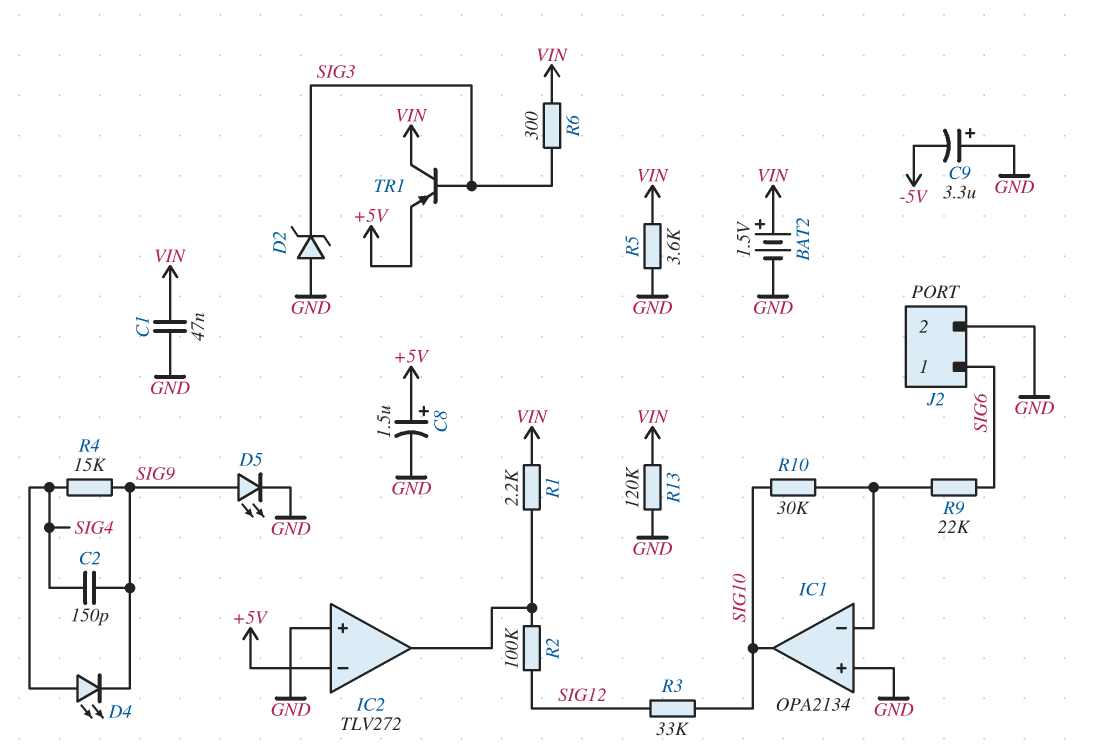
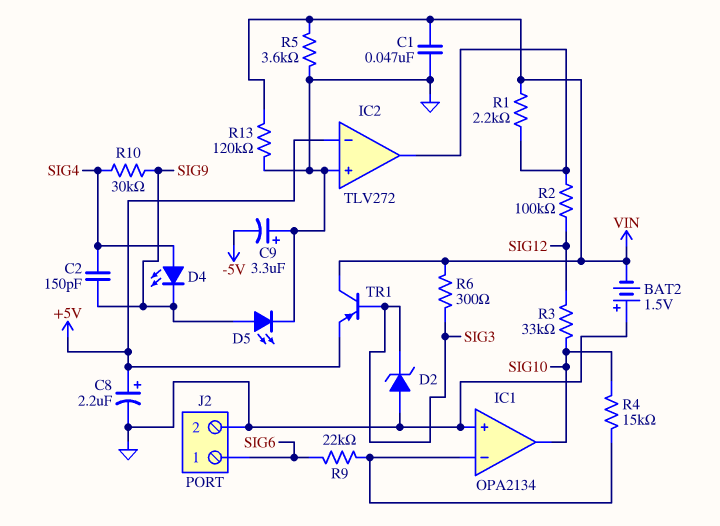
BAT2: 1.5V (plus VIN, minus GND) -> 1.5V (plus GND, minus VIN)
C8: 1.5uF (plus +5V, minus GND) -> 2.2uF (plus +5V, minus GND)
R4: 15k (SIG4, SIG9) -> 15k (IC1/in-, SIG10)
R10: 30k (IC1/in-, SIG10) -> 30k (SIG4, SIG9)

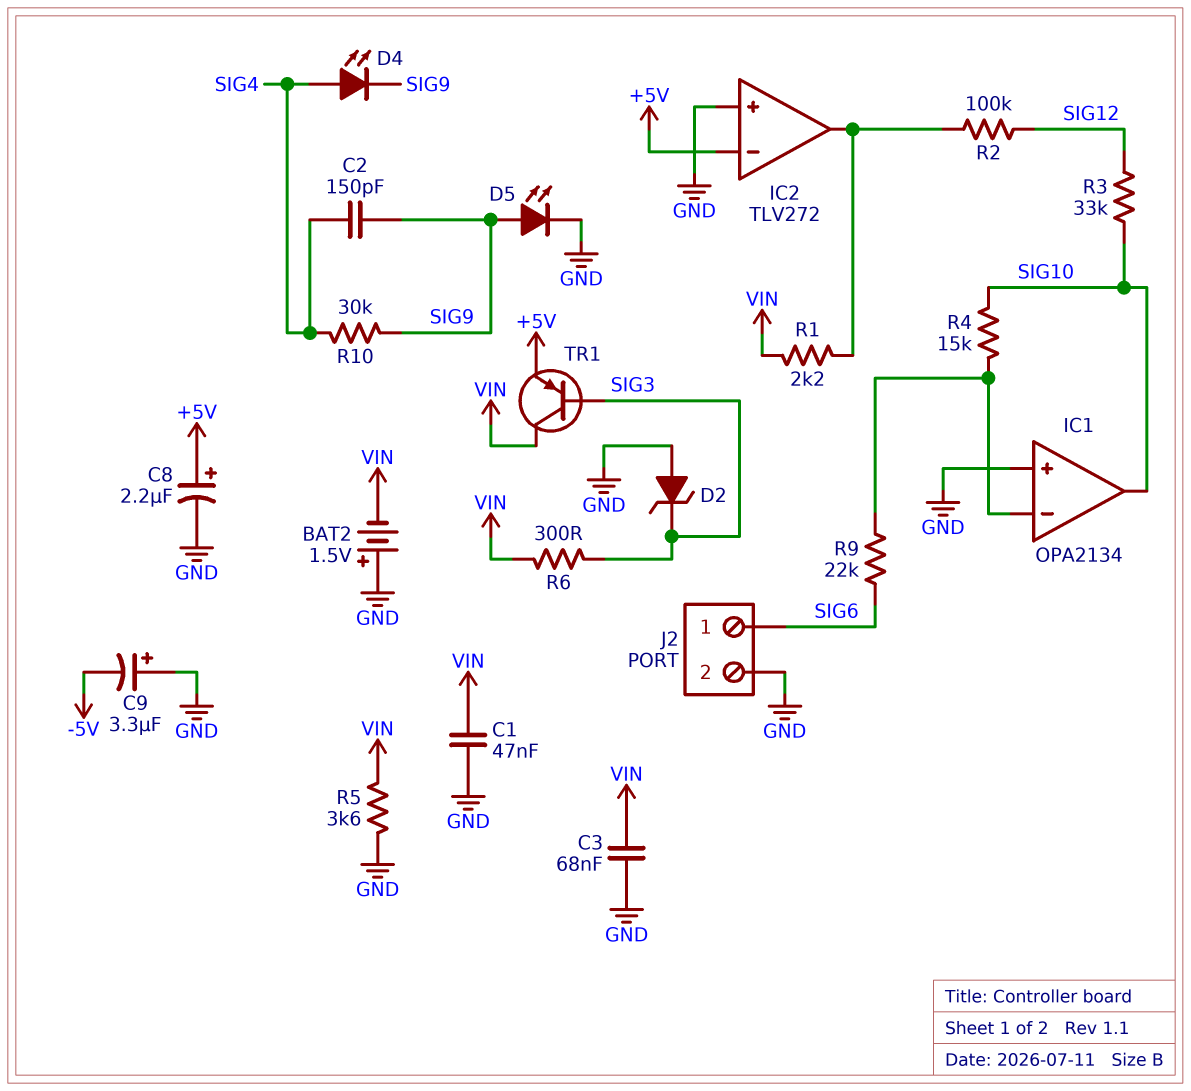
C3: none -> 68nF (GND, VIN)
R13: 120k (GND, VIN) -> none

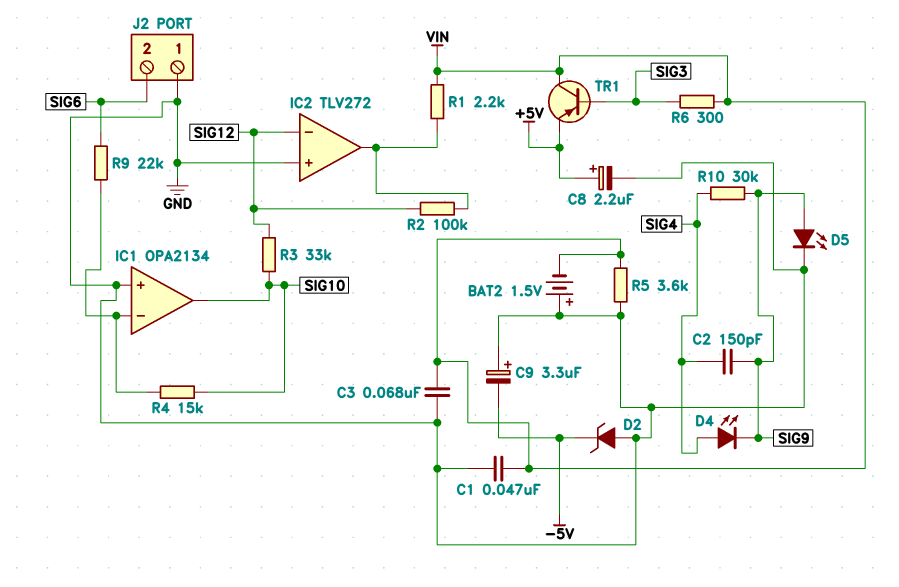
D2: zener (A GND, K SIG3) -> zener (A GND, K -5V)
IC2 pin in-: +5V -> SIG12
J2 pin 1: SIG6 -> GND
J2 pin 2: GND -> SIG6

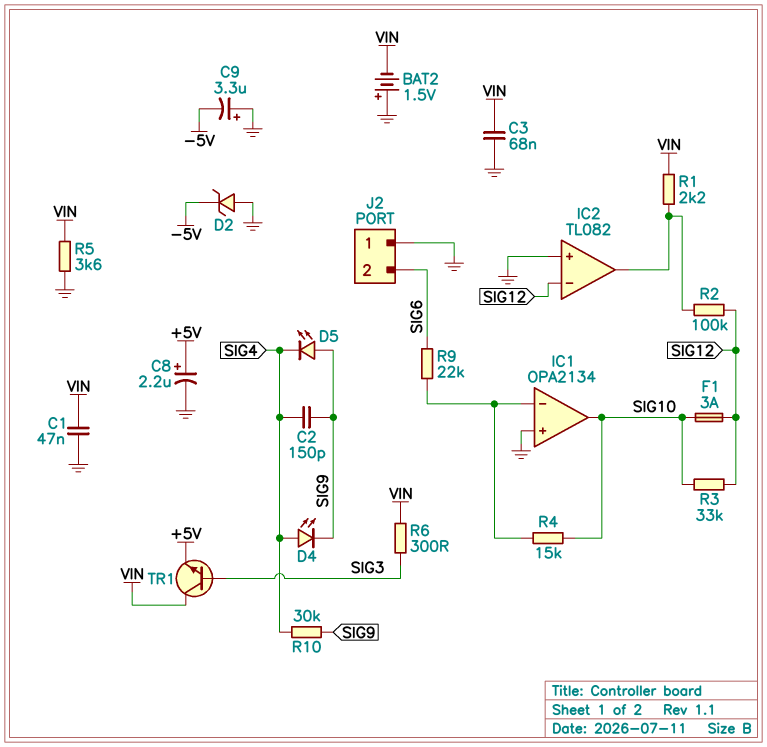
D5: LED (A SIG9, K GND) -> LED (A SIG9, K SIG4)
F1: none -> 3A (SIG10, SIG12)
IC2: TLV272 -> TL082
TR1: PNP (B SIG3, C VIN, E +5V) -> NPN (B SIG3, C VIN, E +5V)

